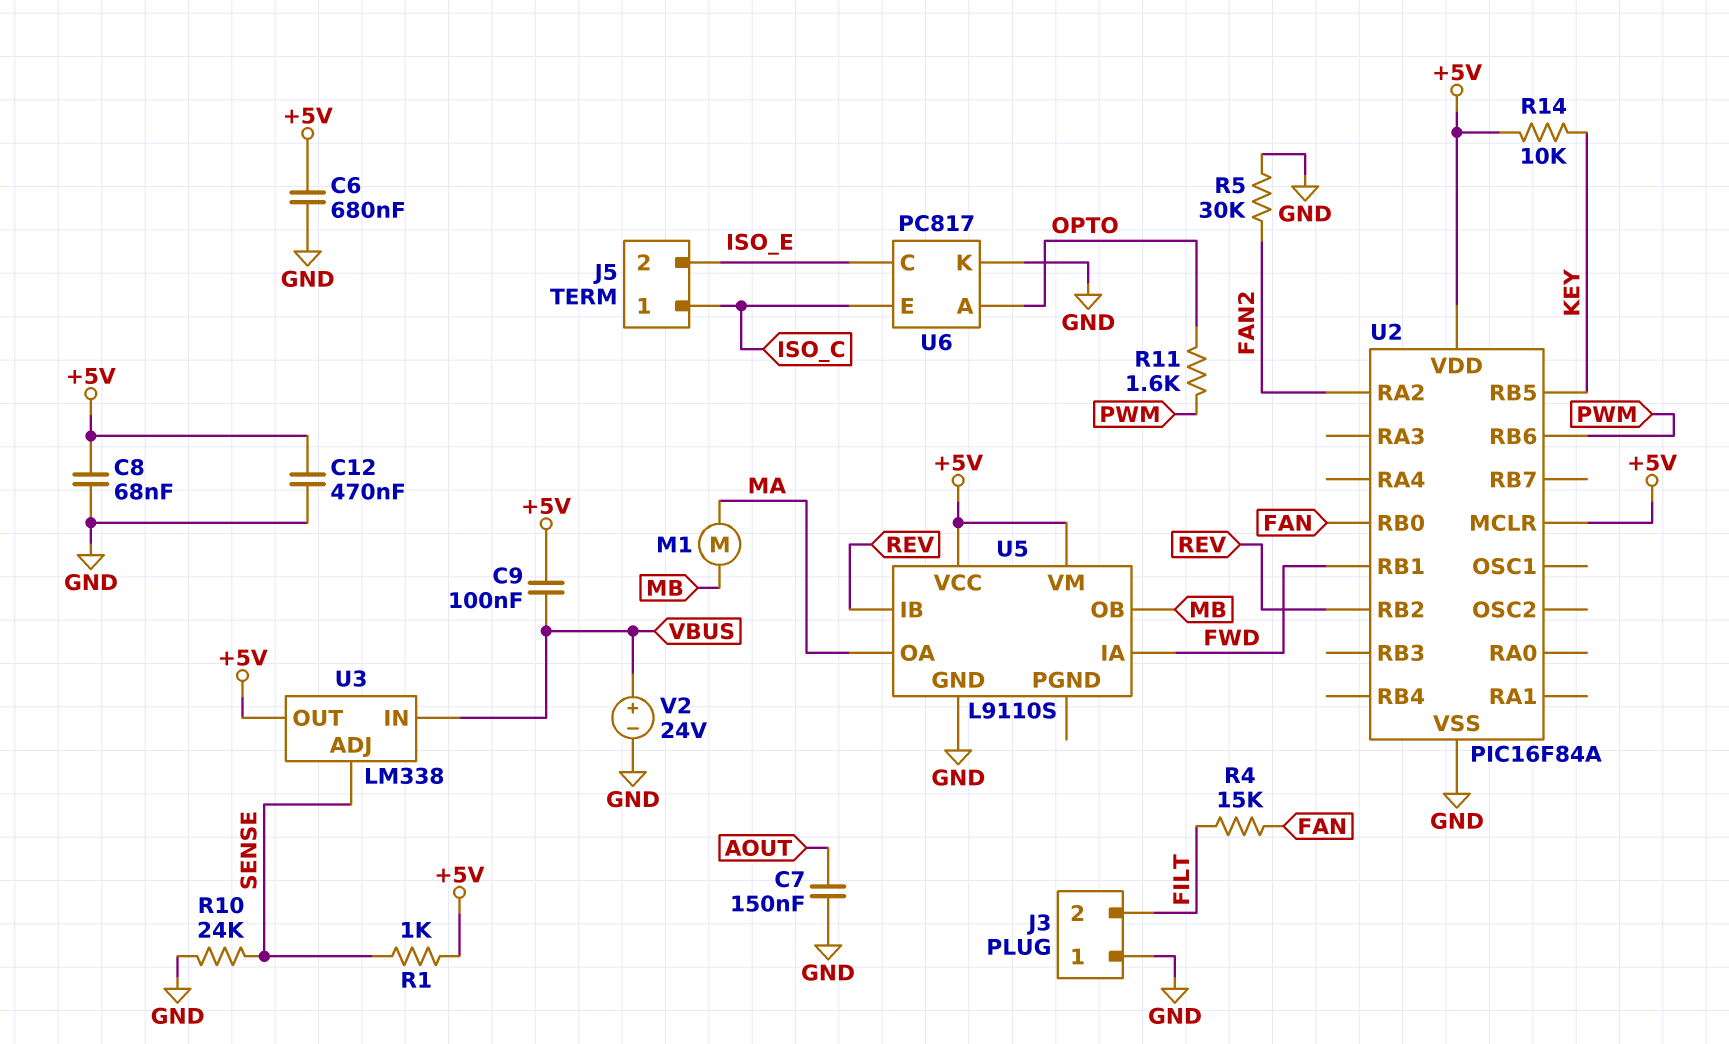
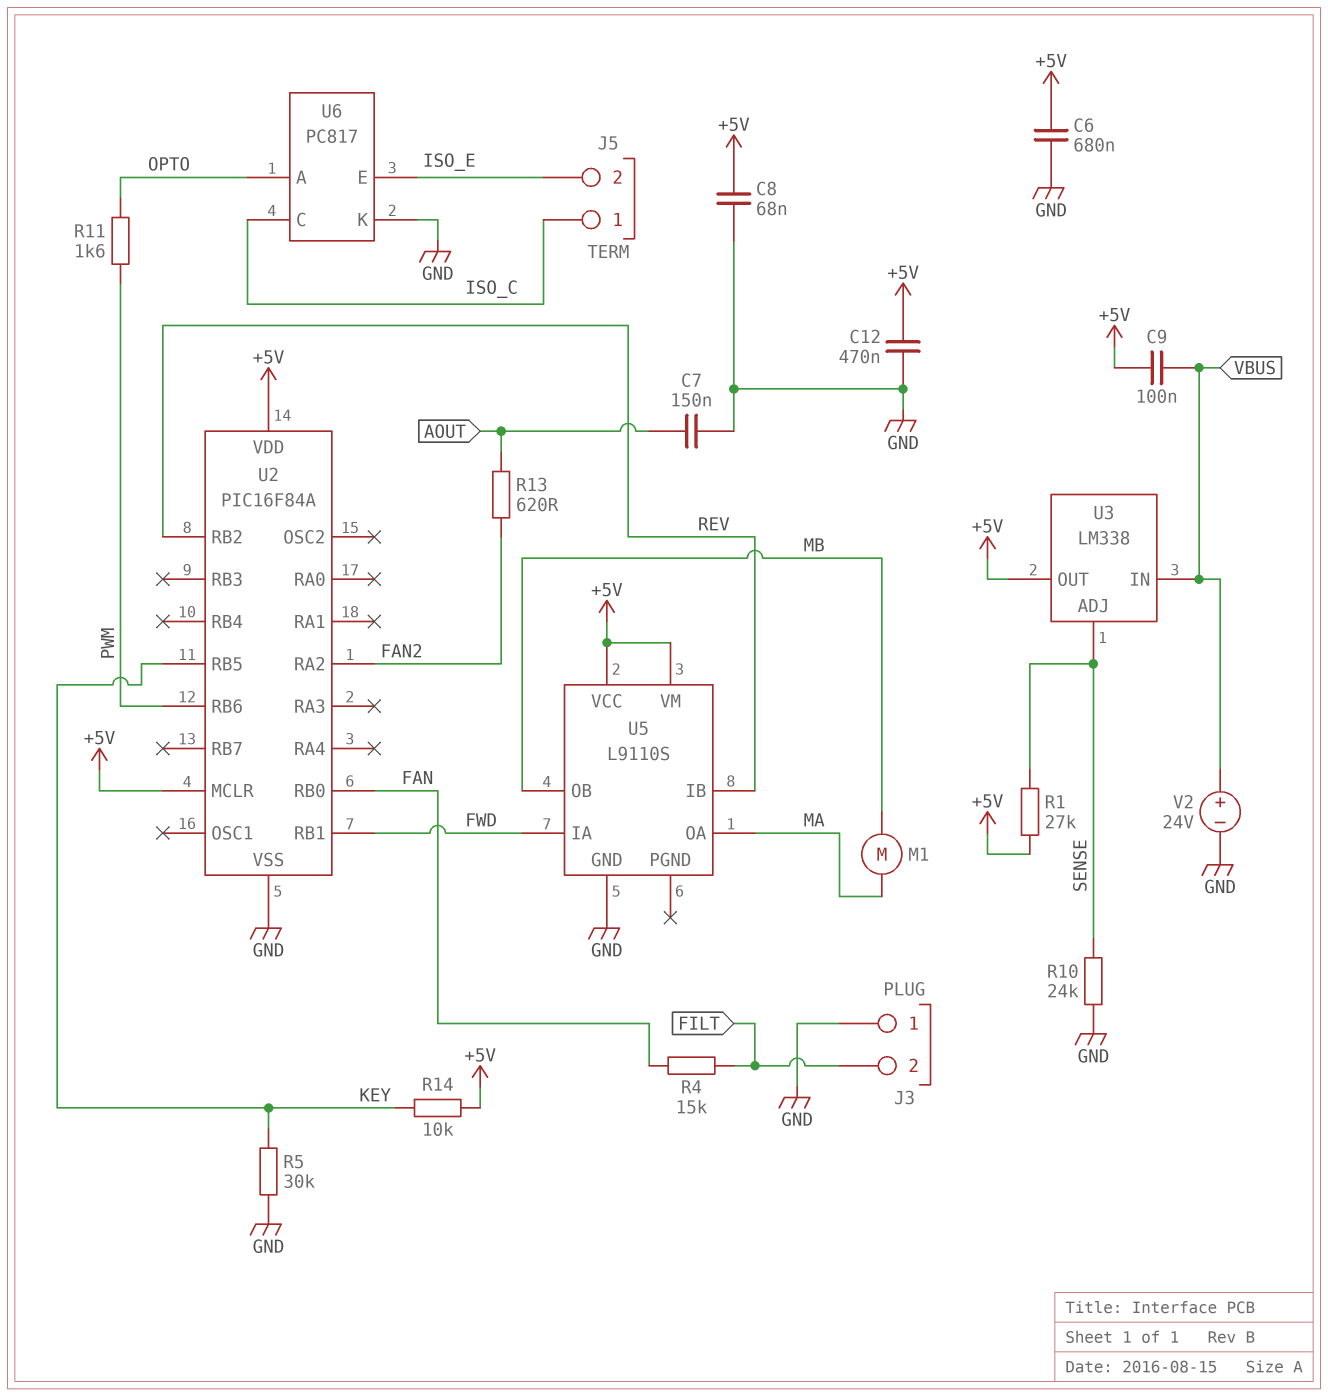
R1: 1k (+5V, SENSE) -> 27k (+5V, SENSE)
R5: 30k (FAN2, GND) -> 30k (GND, KEY)
R13: none -> 620 (AOUT, FAN2)
U6 pin C: ISO_E -> ISO_C
U6 pin E: ISO_C -> ISO_E

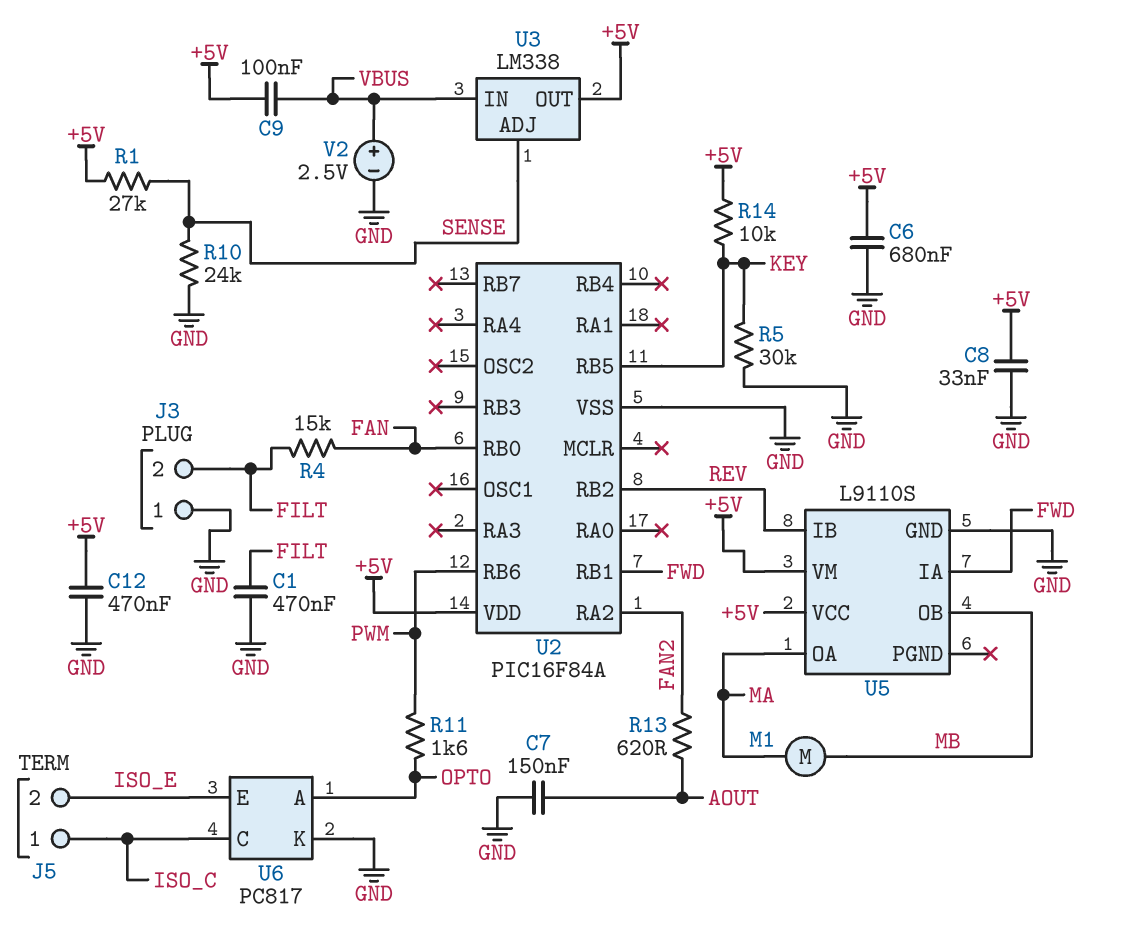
C1: none -> 470nF (FILT, GND)
C8: 68nF (+5V, GND) -> 33nF (+5V, GND)
U2 pin MCLR: +5V -> none
V2: 24V (plus VBUS, minus GND) -> 2.5V (plus VBUS, minus GND)

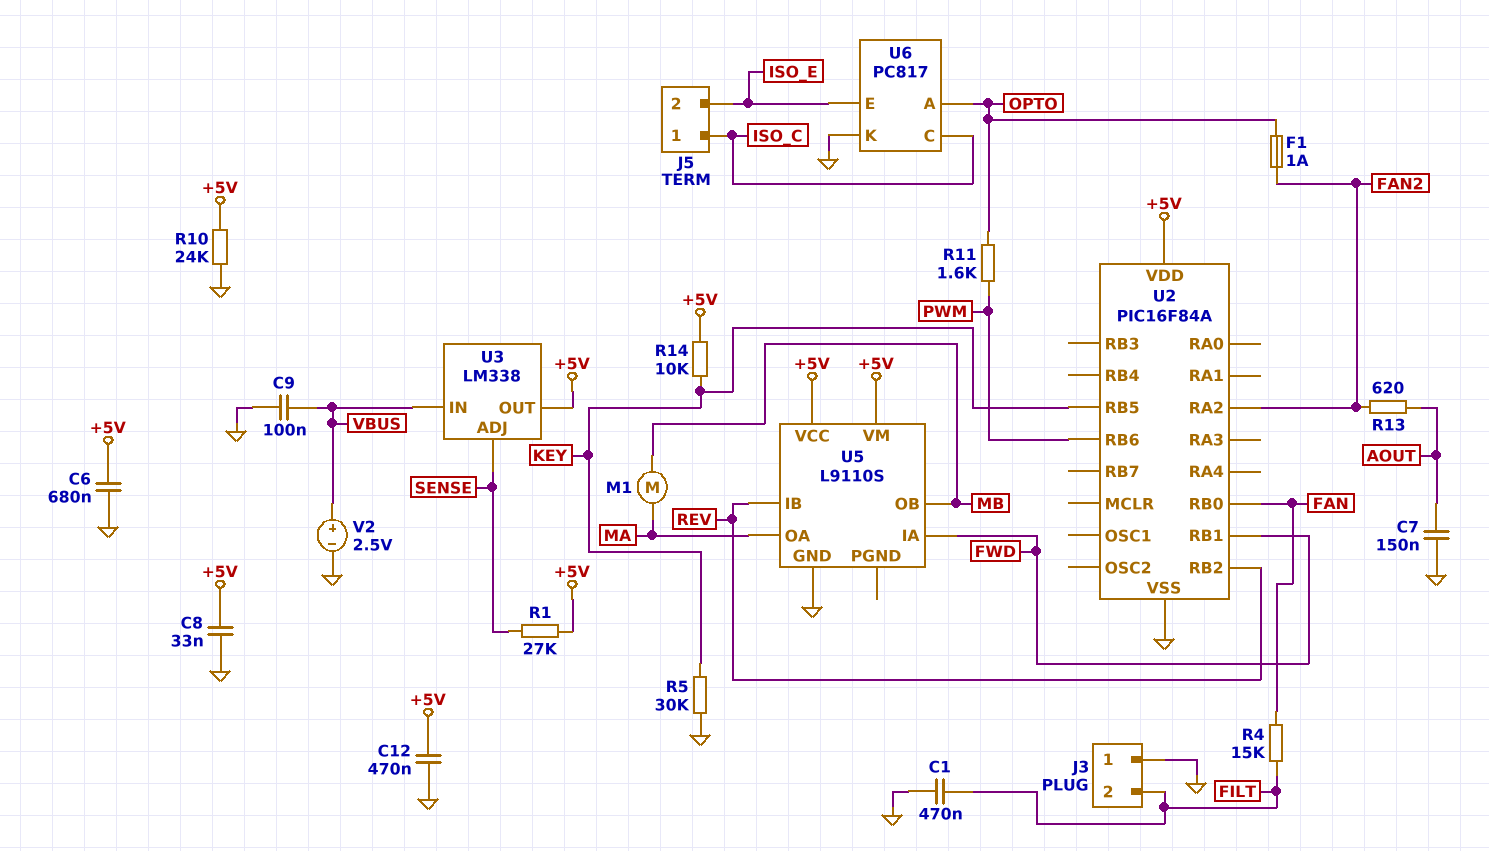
C9: 100nF (+5V, VBUS) -> 100nF (GND, VBUS)
F1: none -> 1A (FAN2, OPTO)
R10: 24k (GND, SENSE) -> 24k (+5V, GND)

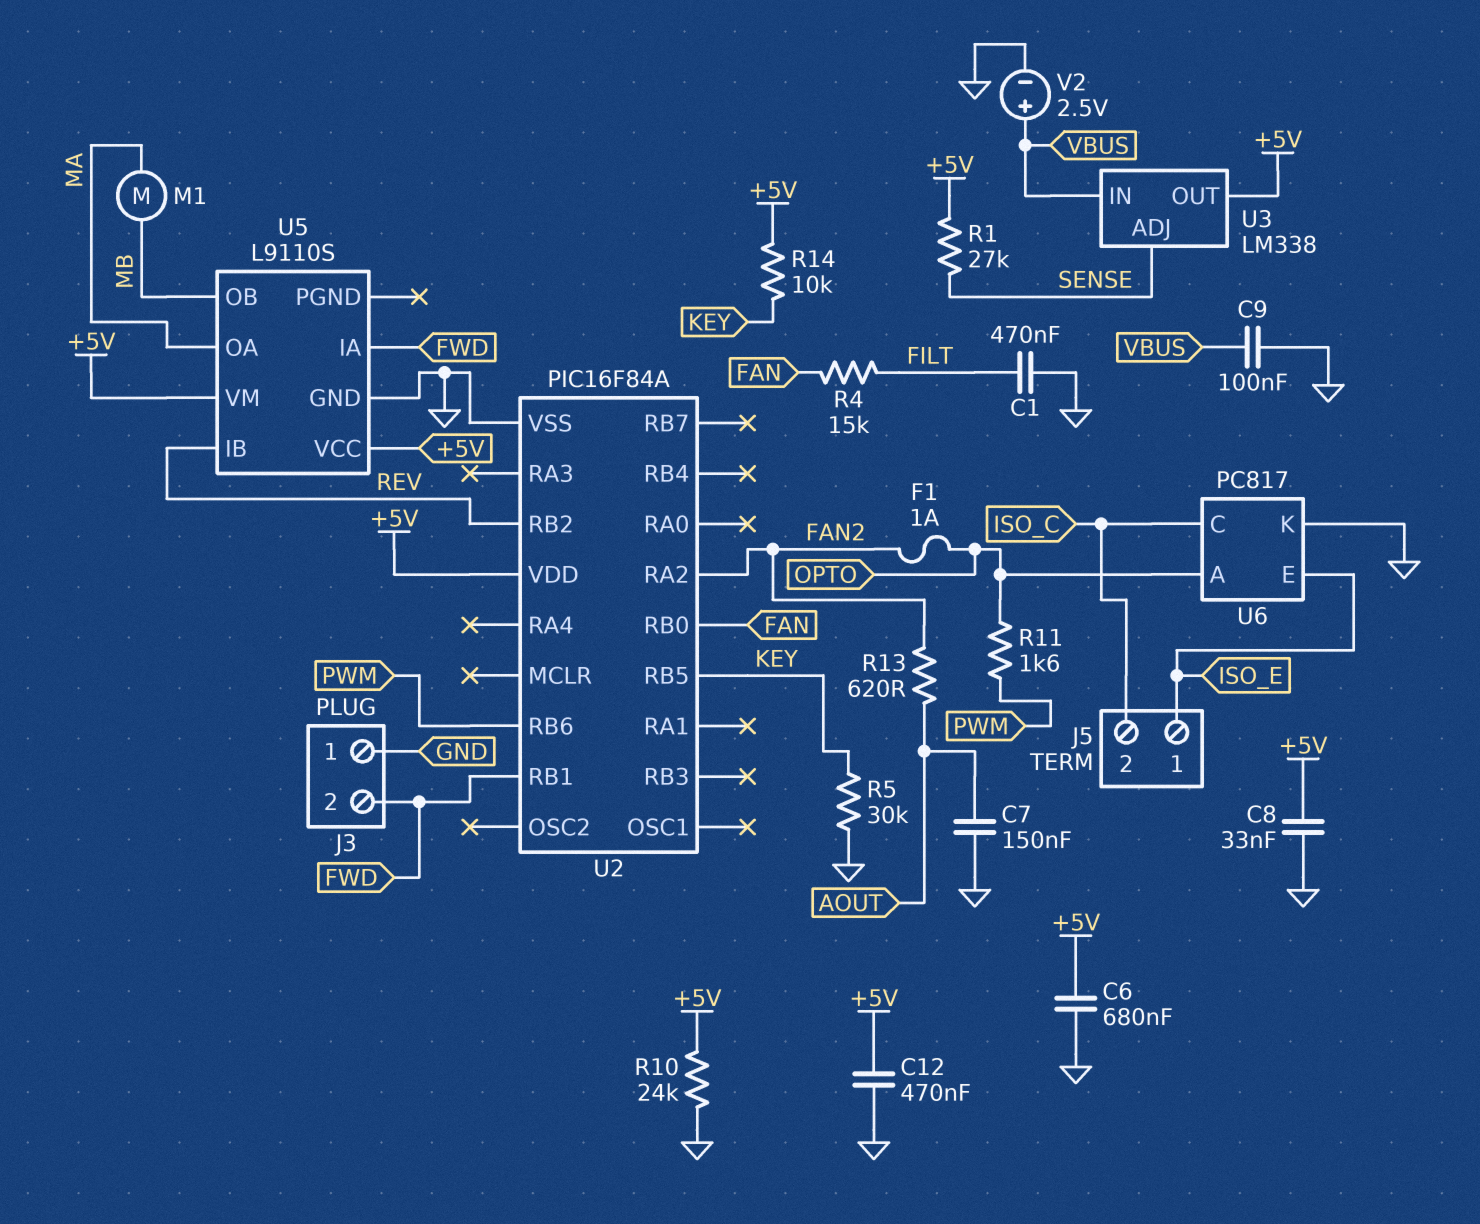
J3 pin 2: FILT -> FWD
J5 pin 1: ISO_C -> ISO_E
J5 pin 2: ISO_E -> ISO_C

